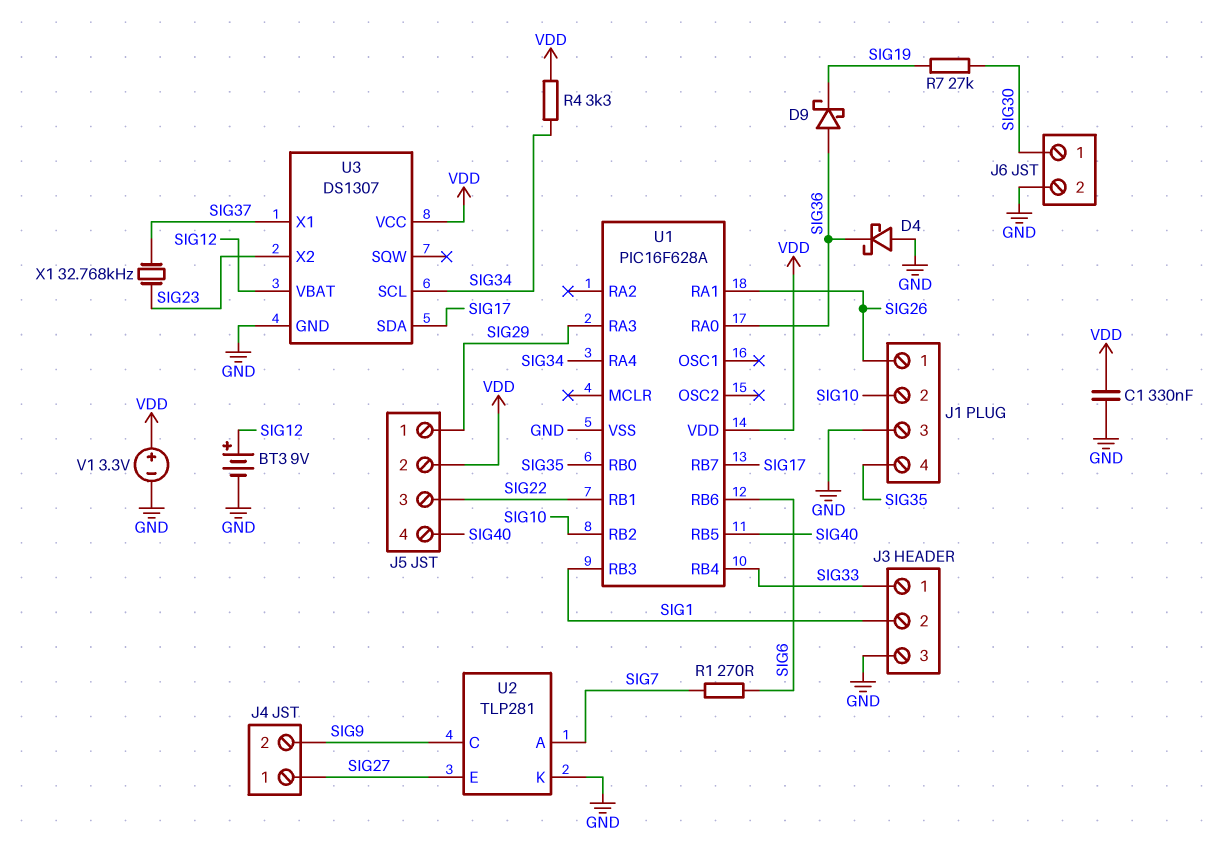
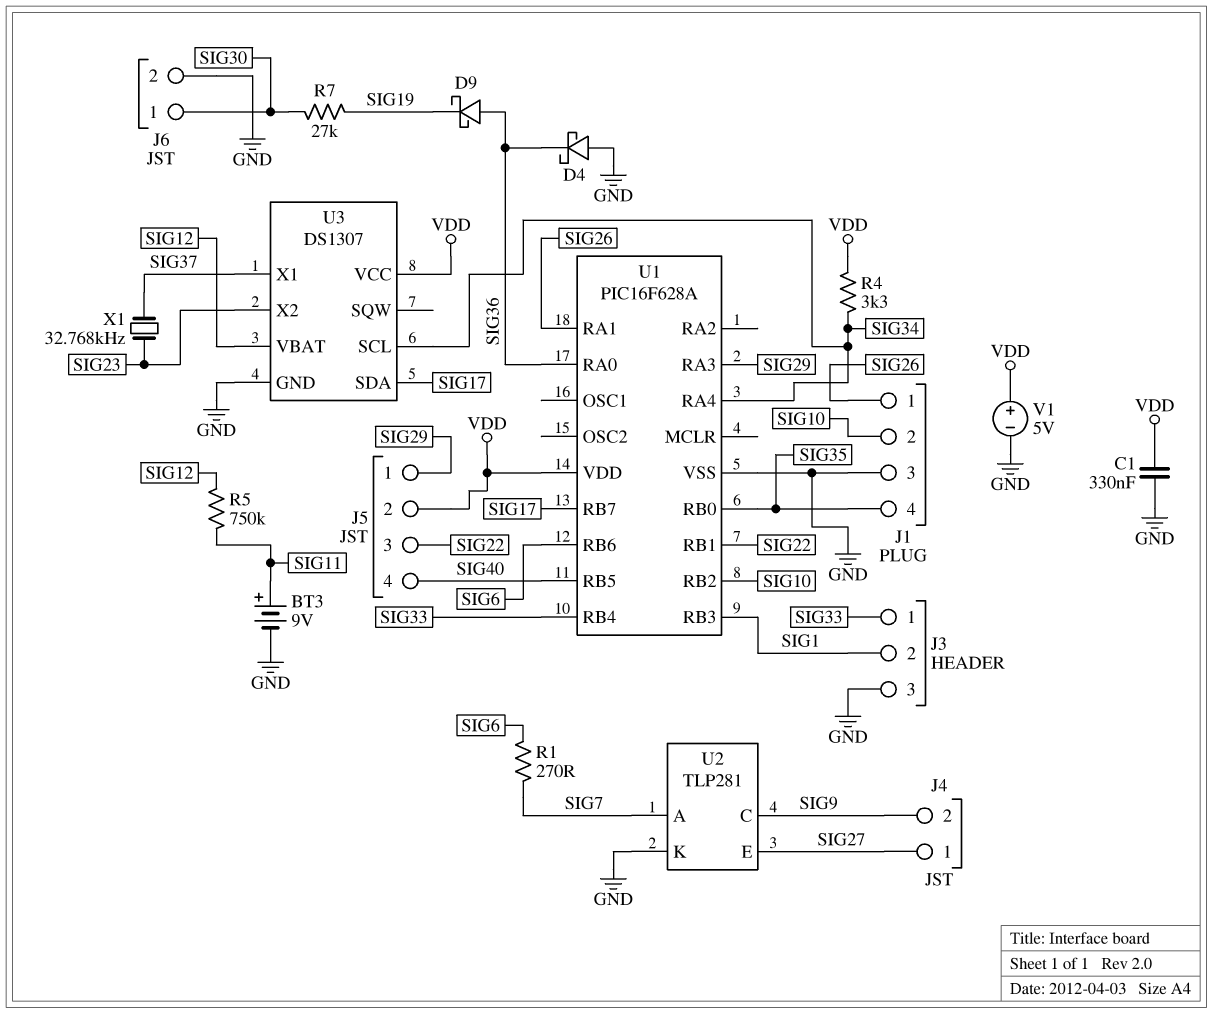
BT3: 9V (plus SIG12, minus GND) -> 9V (plus SIG11, minus GND)
R5: none -> 750k (SIG11, SIG12)
V1: 3.3V (plus VDD, minus GND) -> 5V (plus VDD, minus GND)

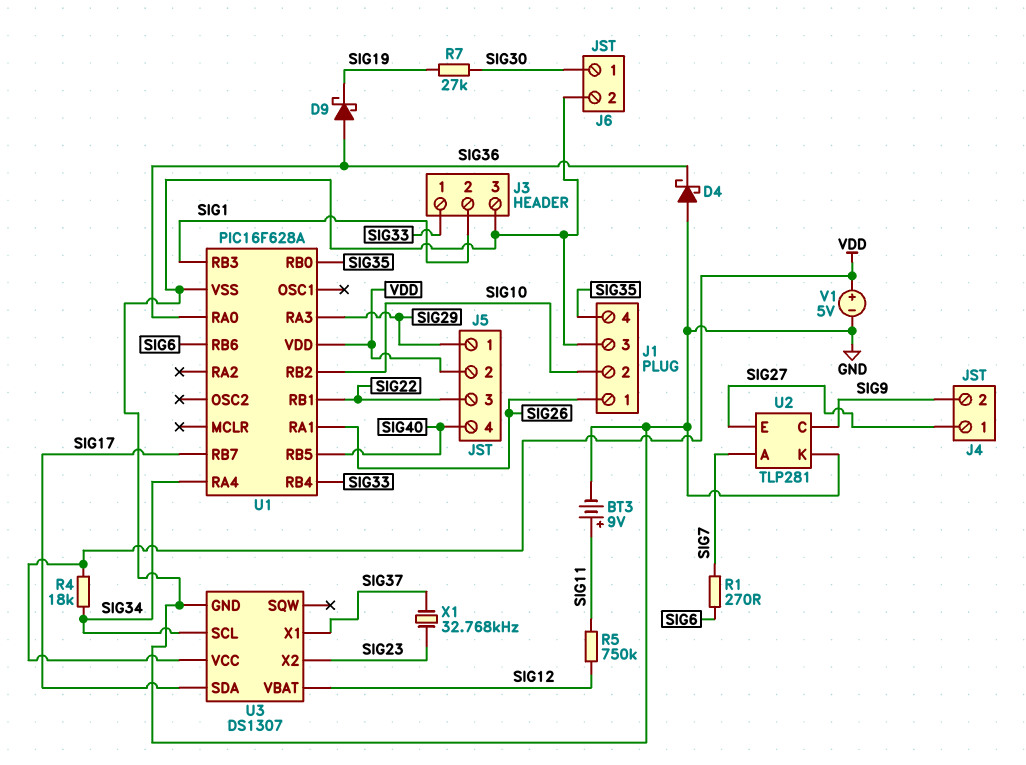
C1: 330nF (GND, VDD) -> none
R4: 3.3k (SIG34, VDD) -> 18k (SIG34, VDD)

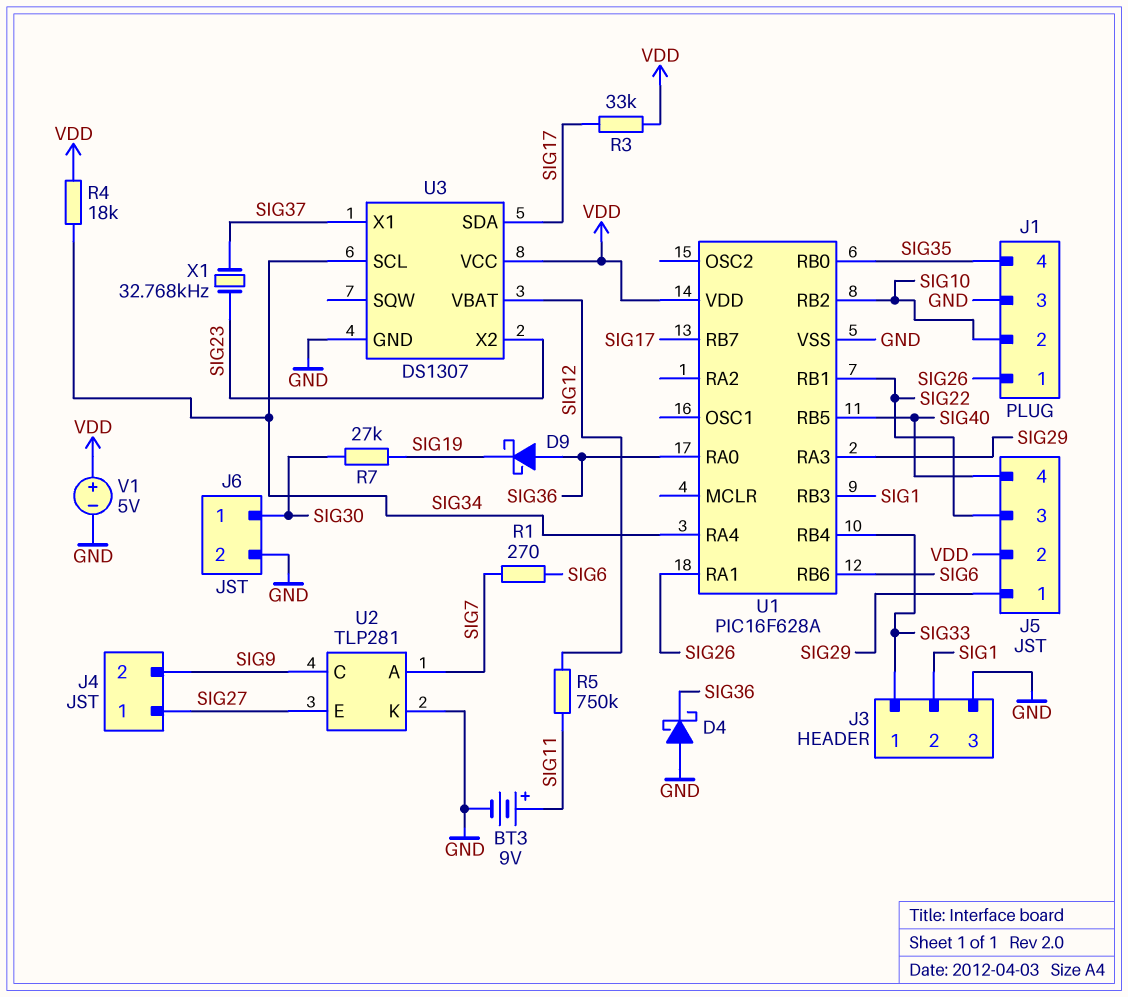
R3: none -> 33k (SIG17, VDD)

